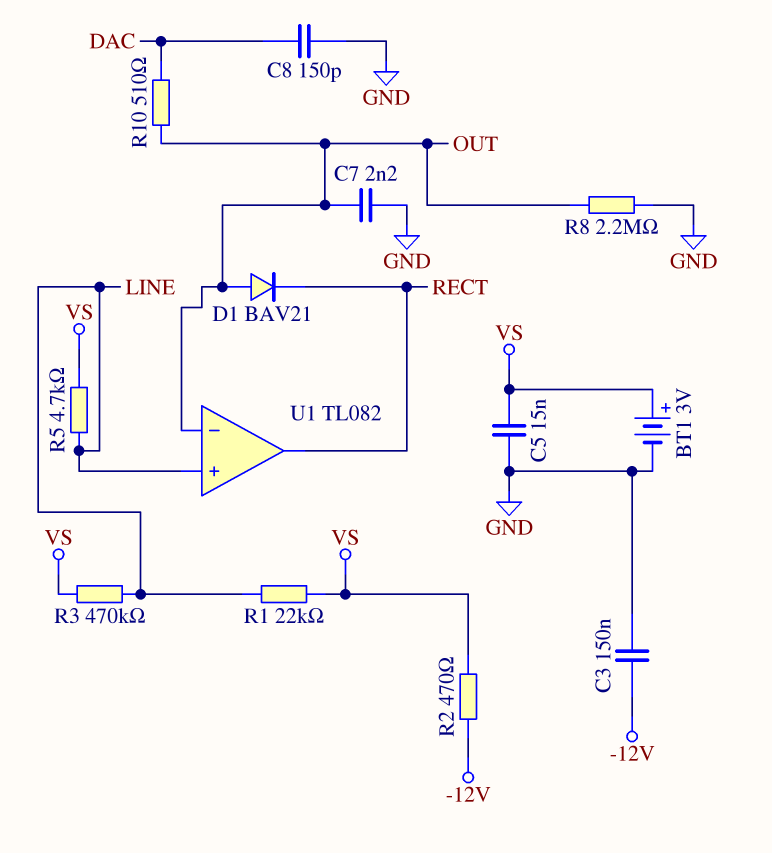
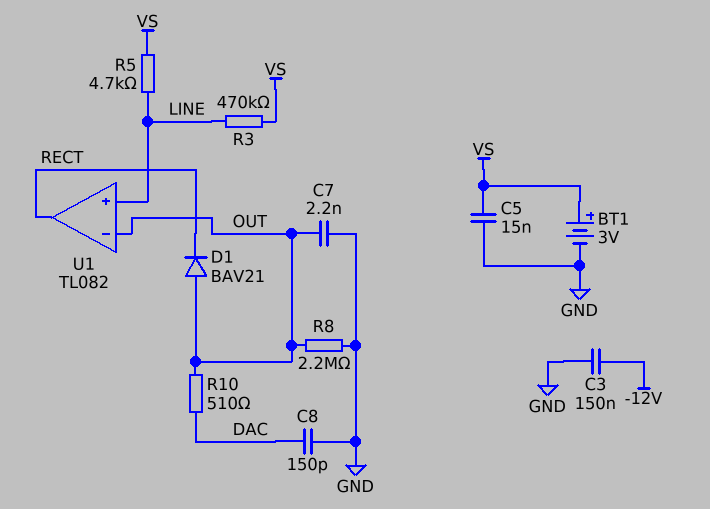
R1: 22k (LINE, VS) -> none
R2: 470 (-12V, VS) -> none

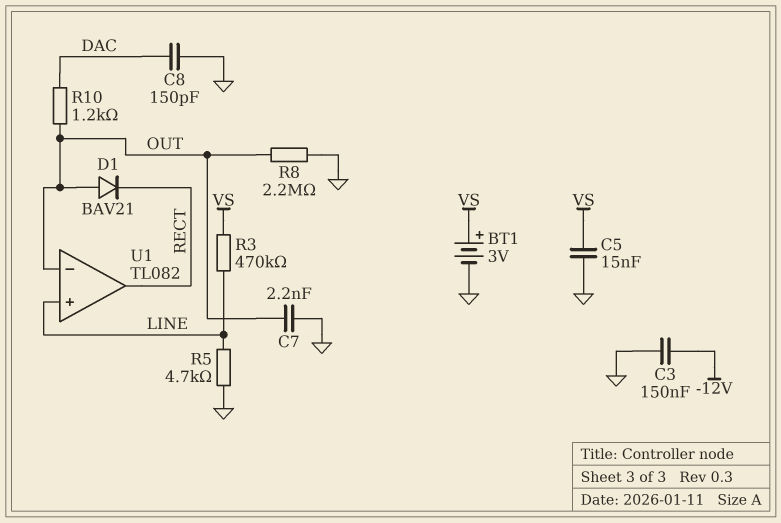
R5: 4.7k (LINE, VS) -> 4.7k (GND, LINE)
R10: 510 (DAC, OUT) -> 1.2k (DAC, OUT)

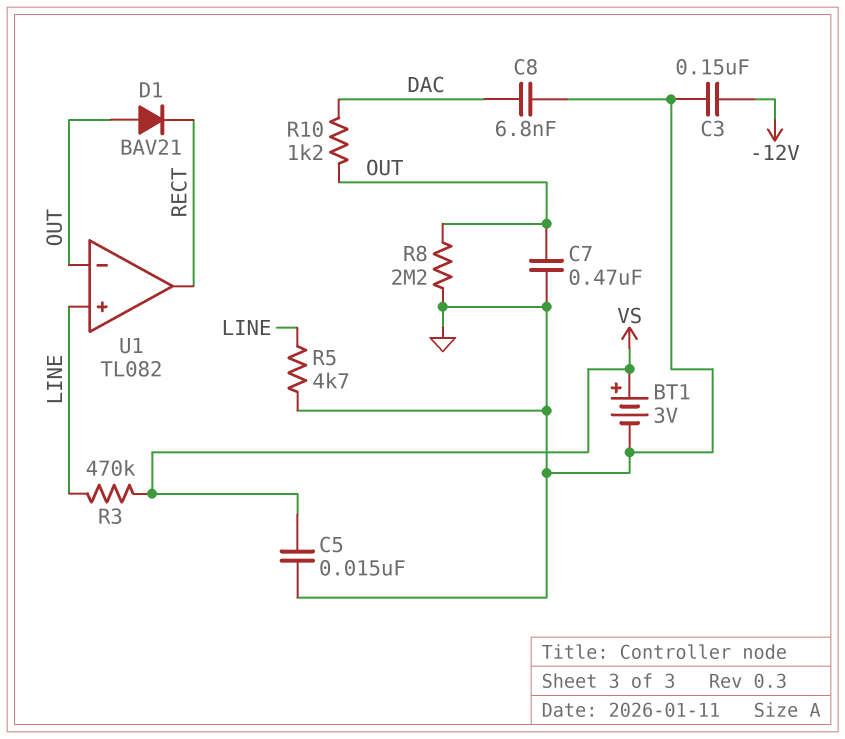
C7: 2.2nF (GND, OUT) -> 470nF (GND, OUT)
C8: 150pF (DAC, GND) -> 6.8nF (DAC, GND)

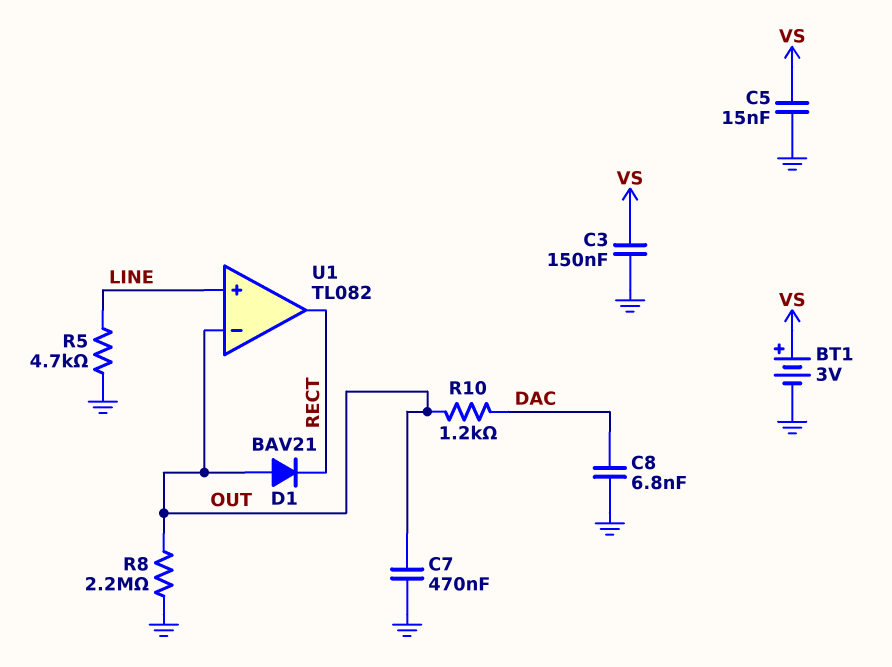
C3: 150nF (-12V, GND) -> 150nF (GND, VS)
R3: 470k (LINE, VS) -> none

